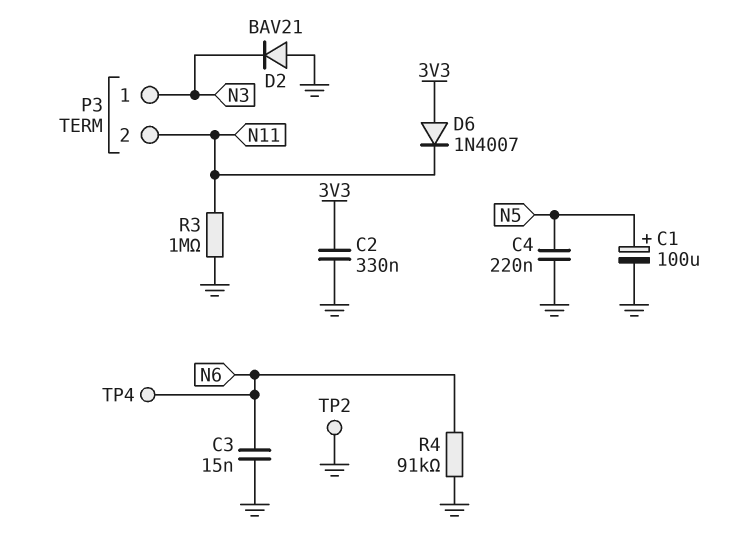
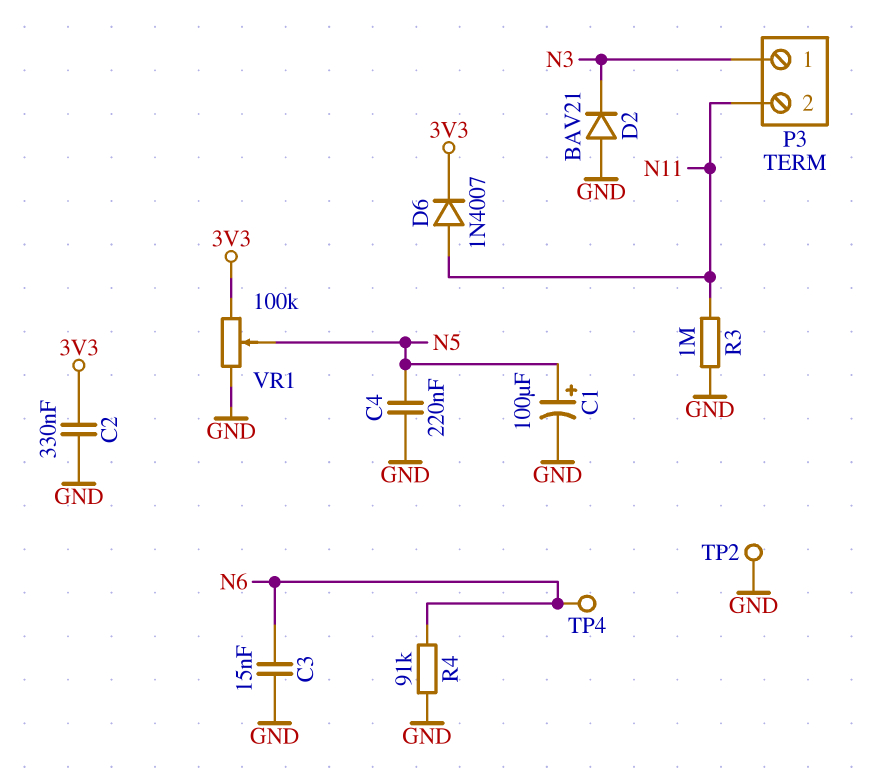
D6: diode 1N4007 (A 3V3, K N11) -> diode 1N4007 (A N11, K 3V3)
VR1: none -> 100k (3V3, GND, wiper N5)

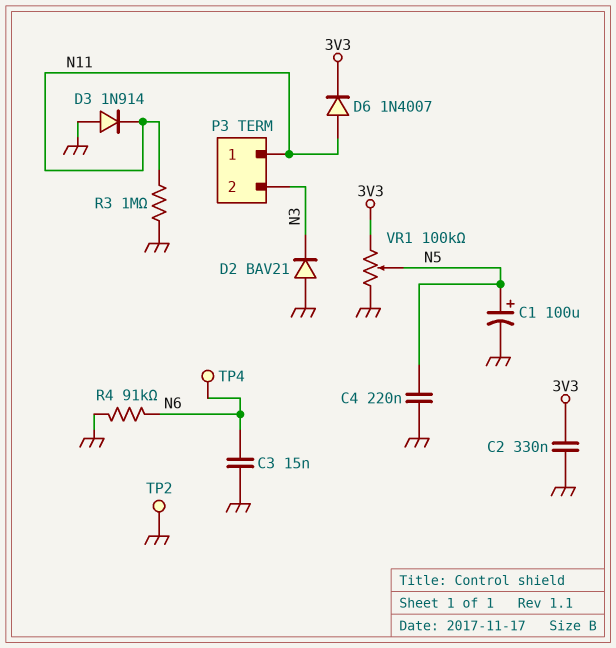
D3: none -> diode 1N914 (A GND, K N11)
P3 pin 1: N3 -> N11
P3 pin 2: N11 -> N3

